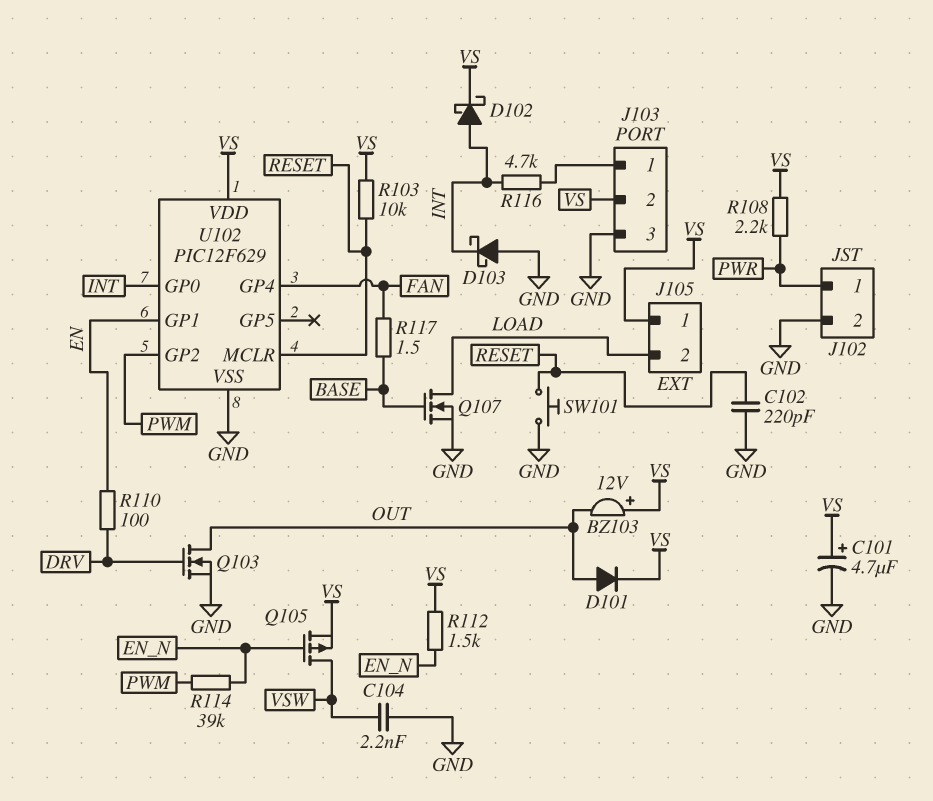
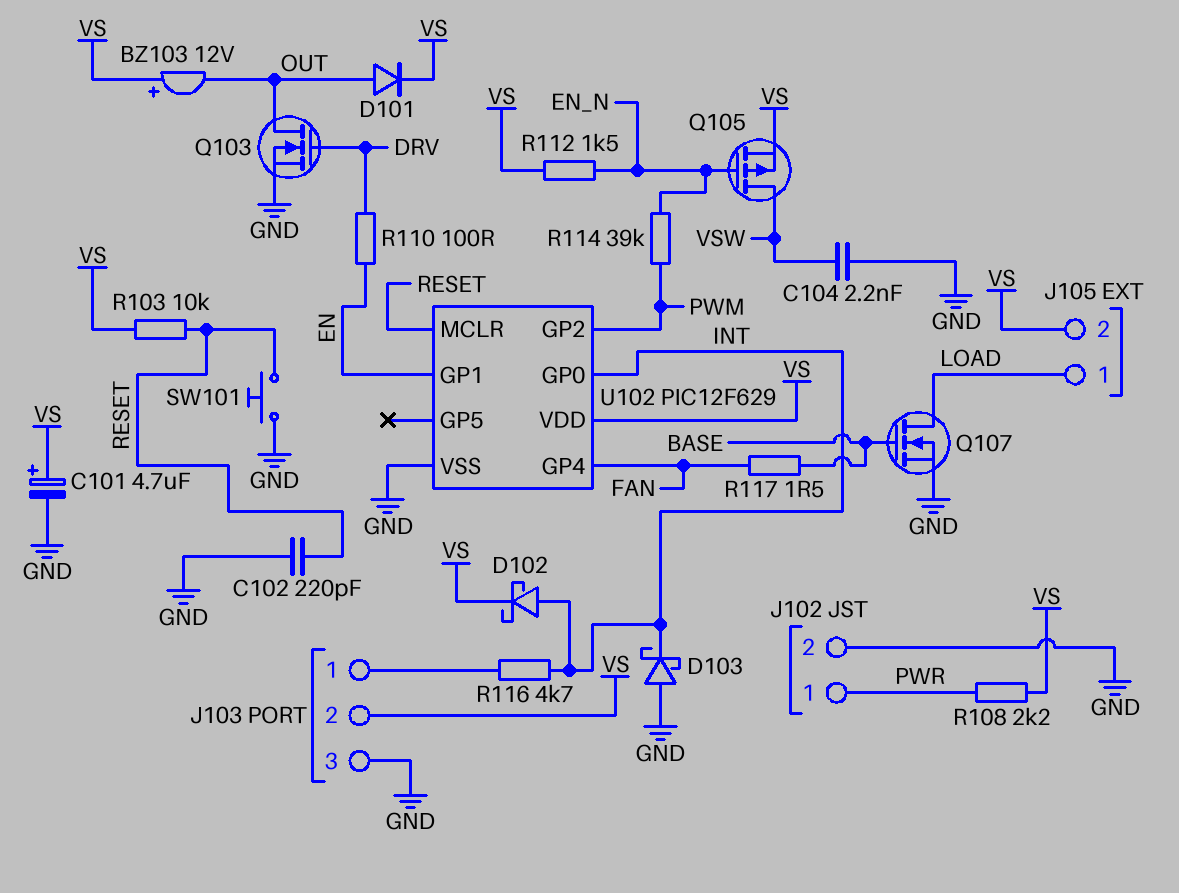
J105 pin 1: VS -> LOAD
J105 pin 2: LOAD -> VS

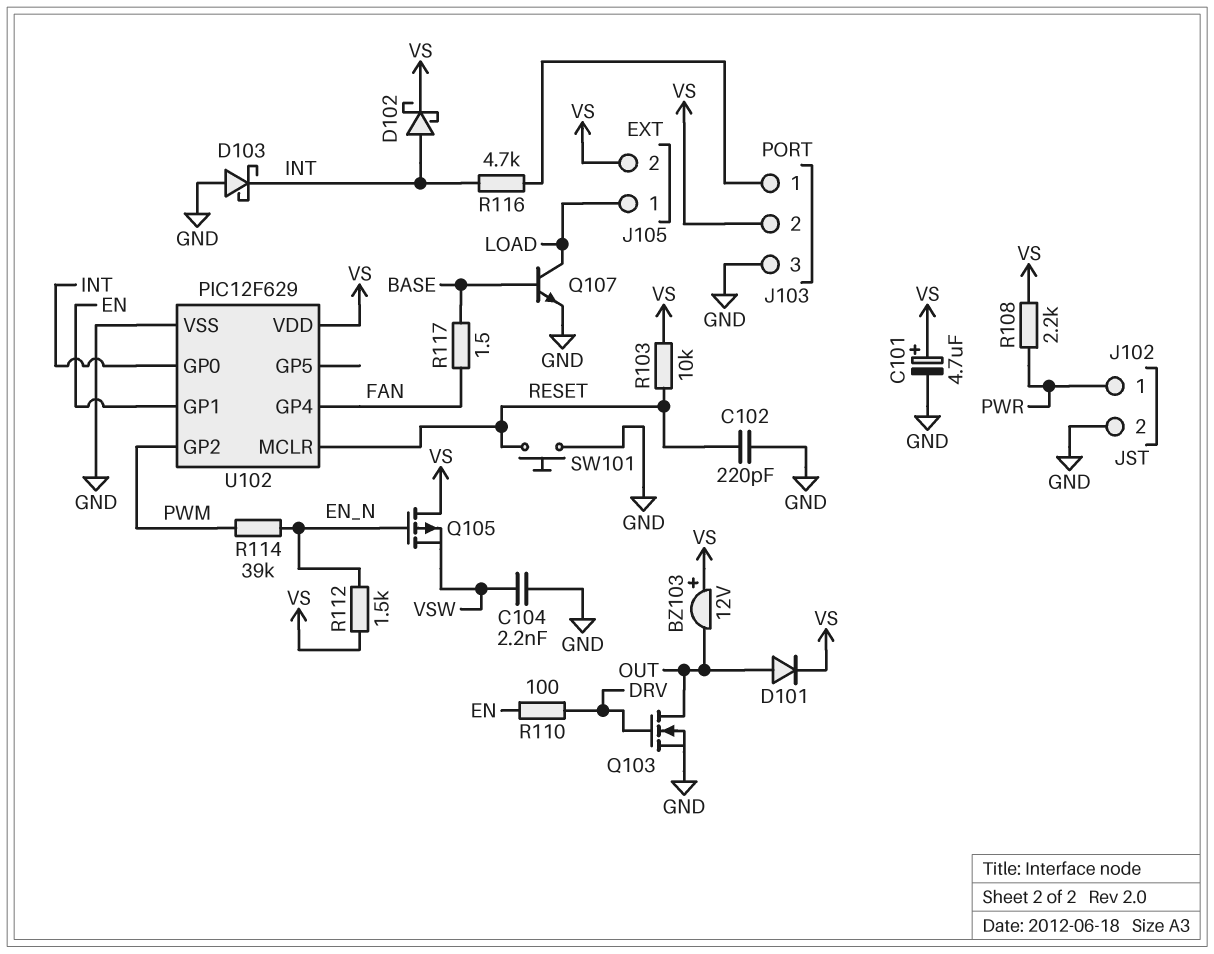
Q105: PMOS (G EN_N, D VSW, S VS) -> PMOS (G EN_N, D VS, S VSW)
Q107: NMOS (G BASE, D LOAD, S GND) -> NPN (B BASE, C LOAD, E GND)

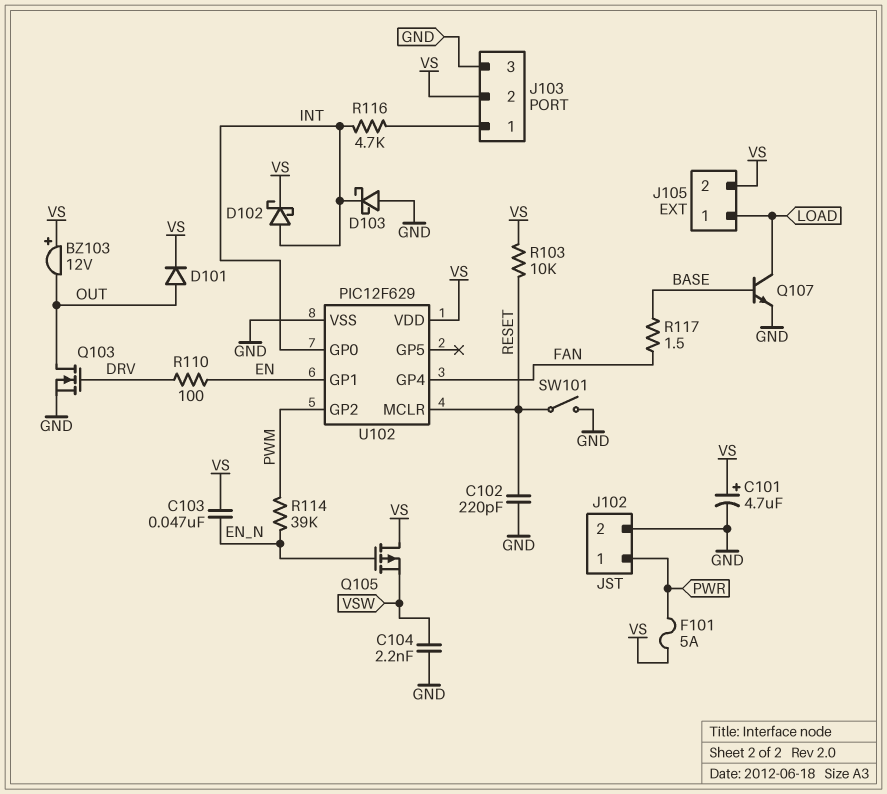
C103: none -> 47nF (EN_N, VS)
F101: none -> 5A (PWR, VS)
R108: 2.2k (PWR, VS) -> none
R112: 1.5k (EN_N, VS) -> none
SW101: button (GND, RESET) -> switch (GND, RESET)

